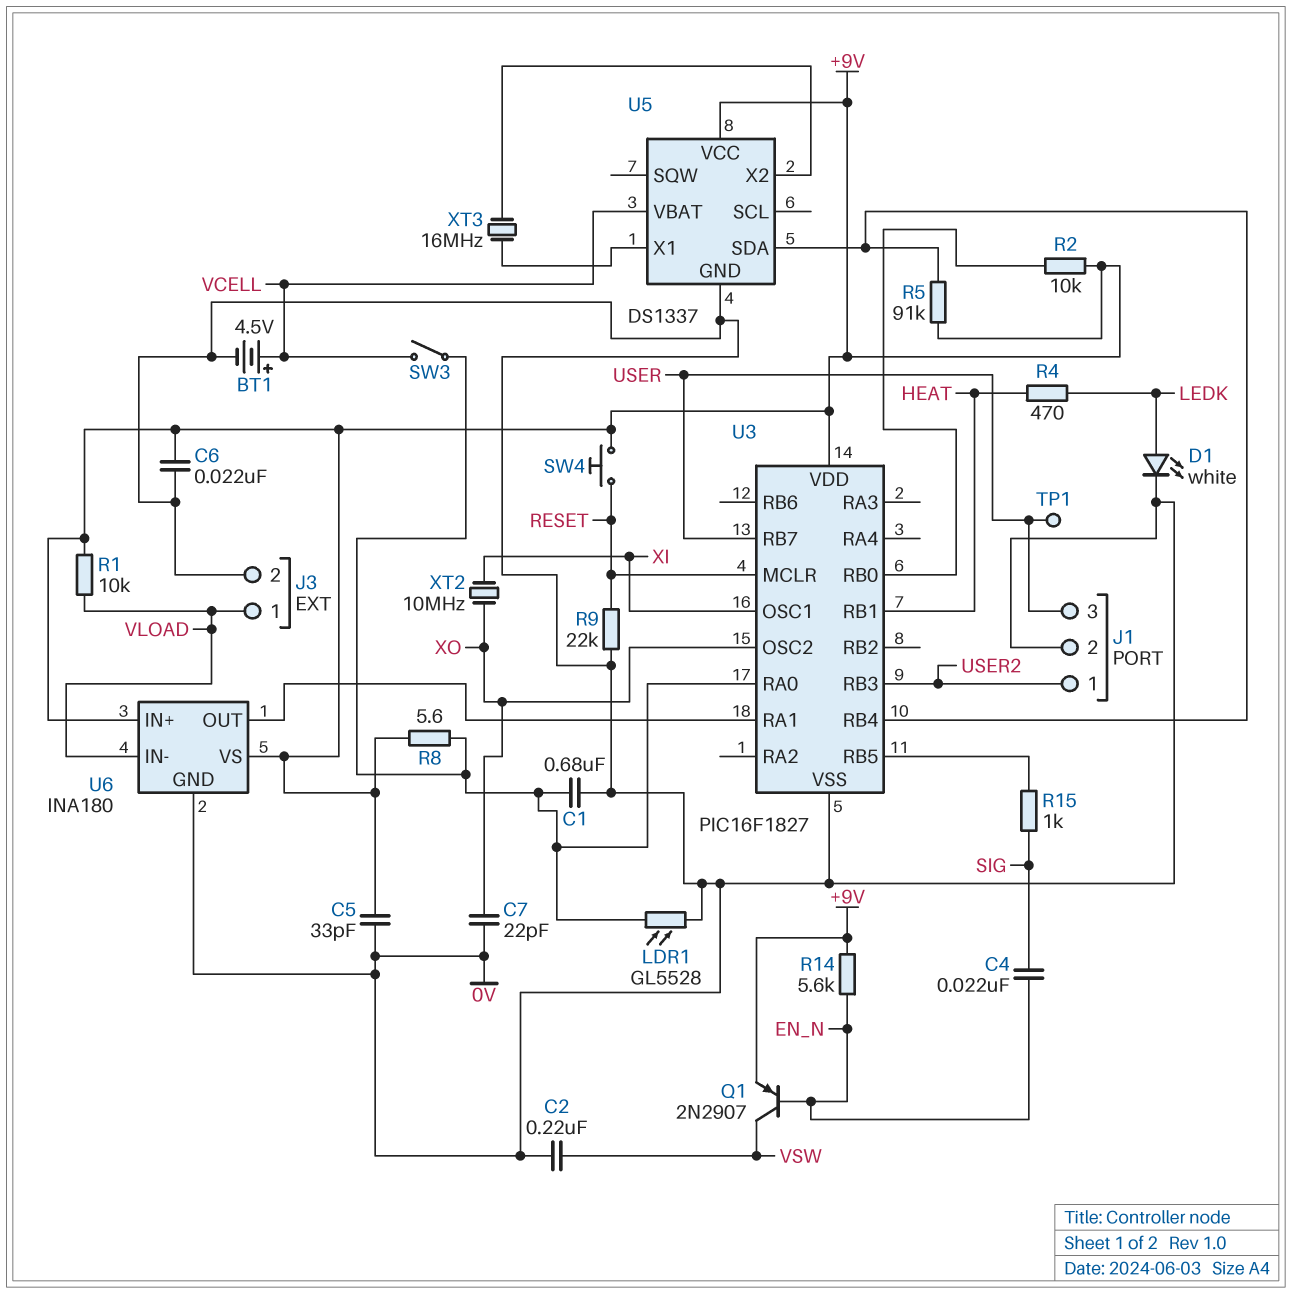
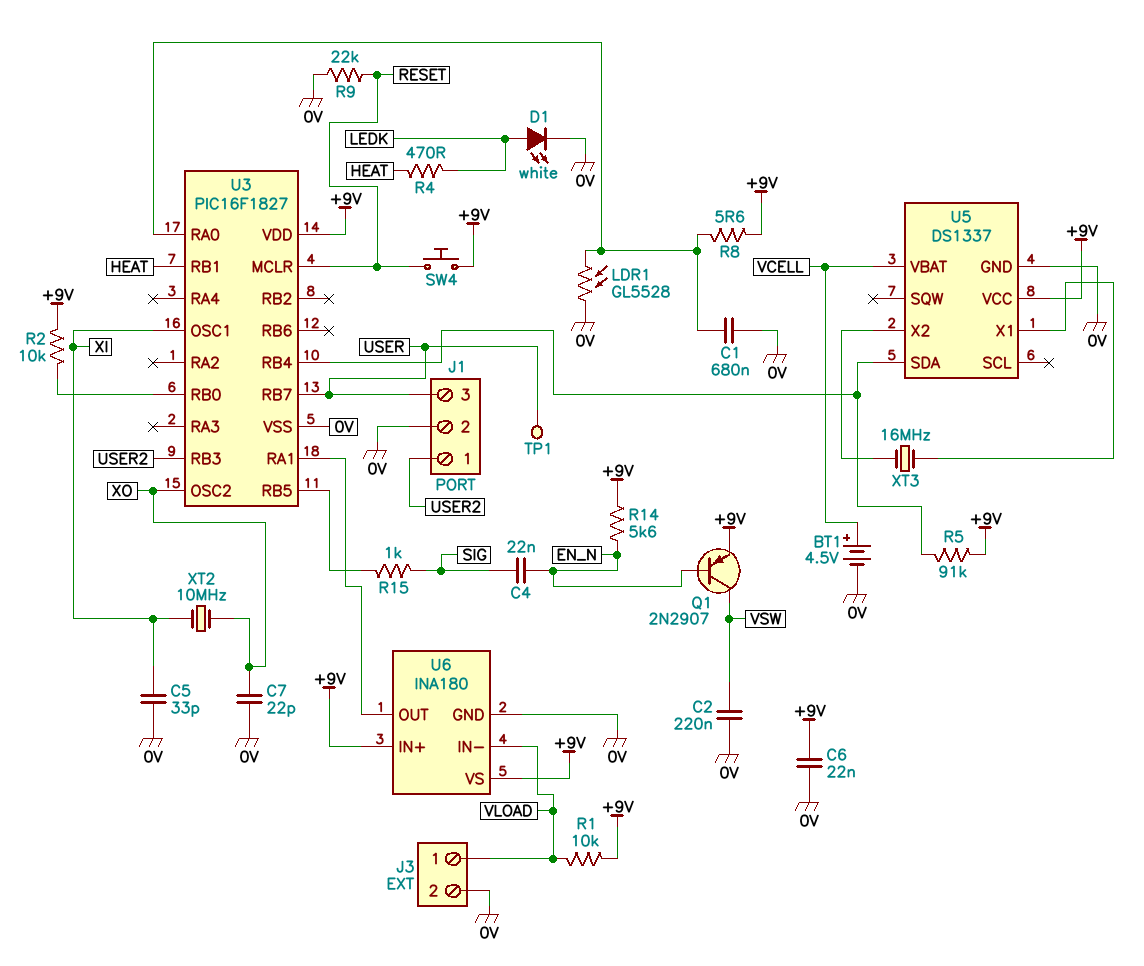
C5: 33pF (+9V, 0V) -> 33pF (0V, XI)
SW3: switch (U3/RA0, VCELL) -> none

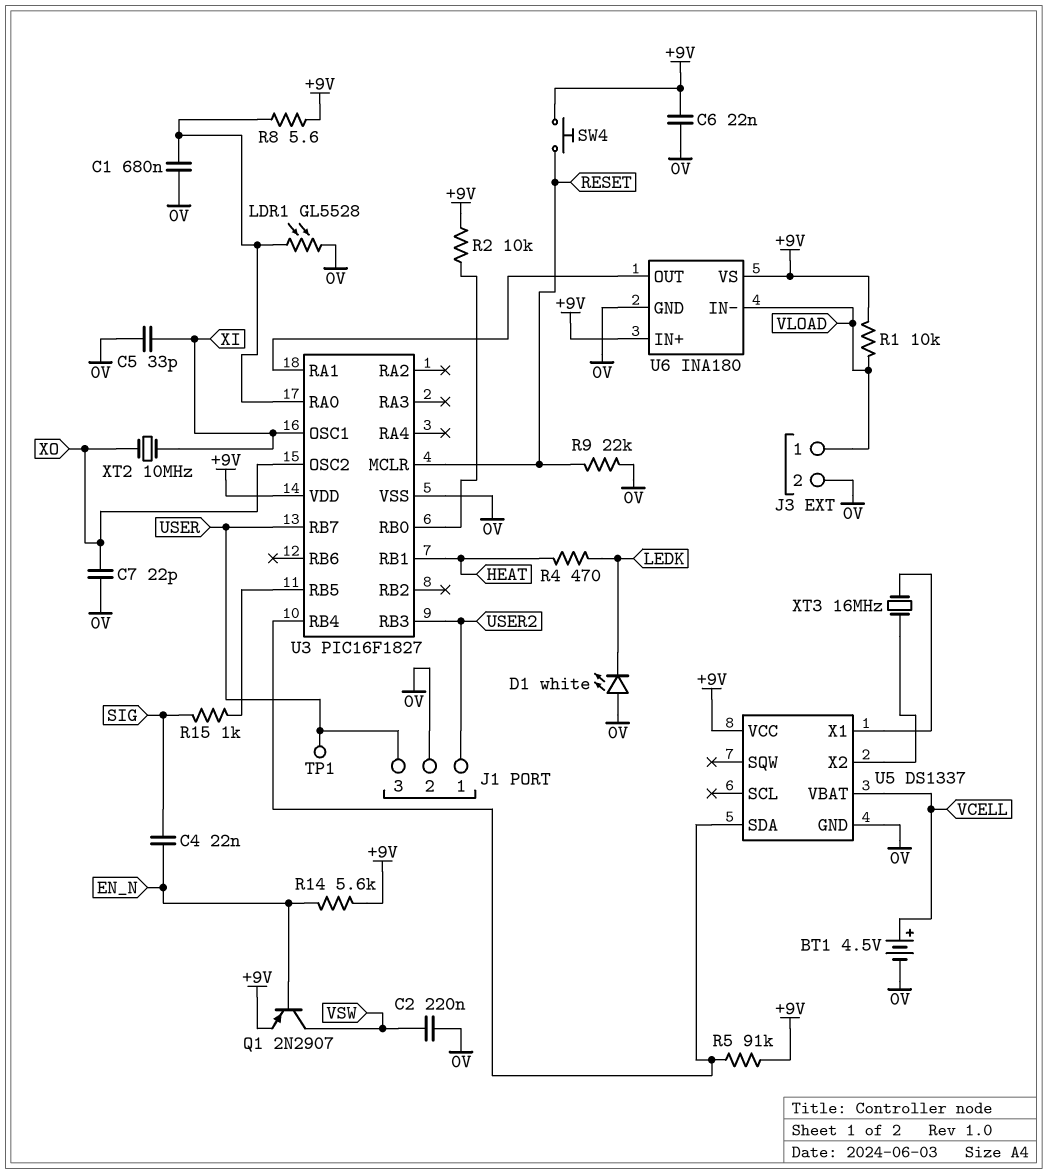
D1: LED white (A LEDK, K 0V) -> LED white (A 0V, K LEDK)

